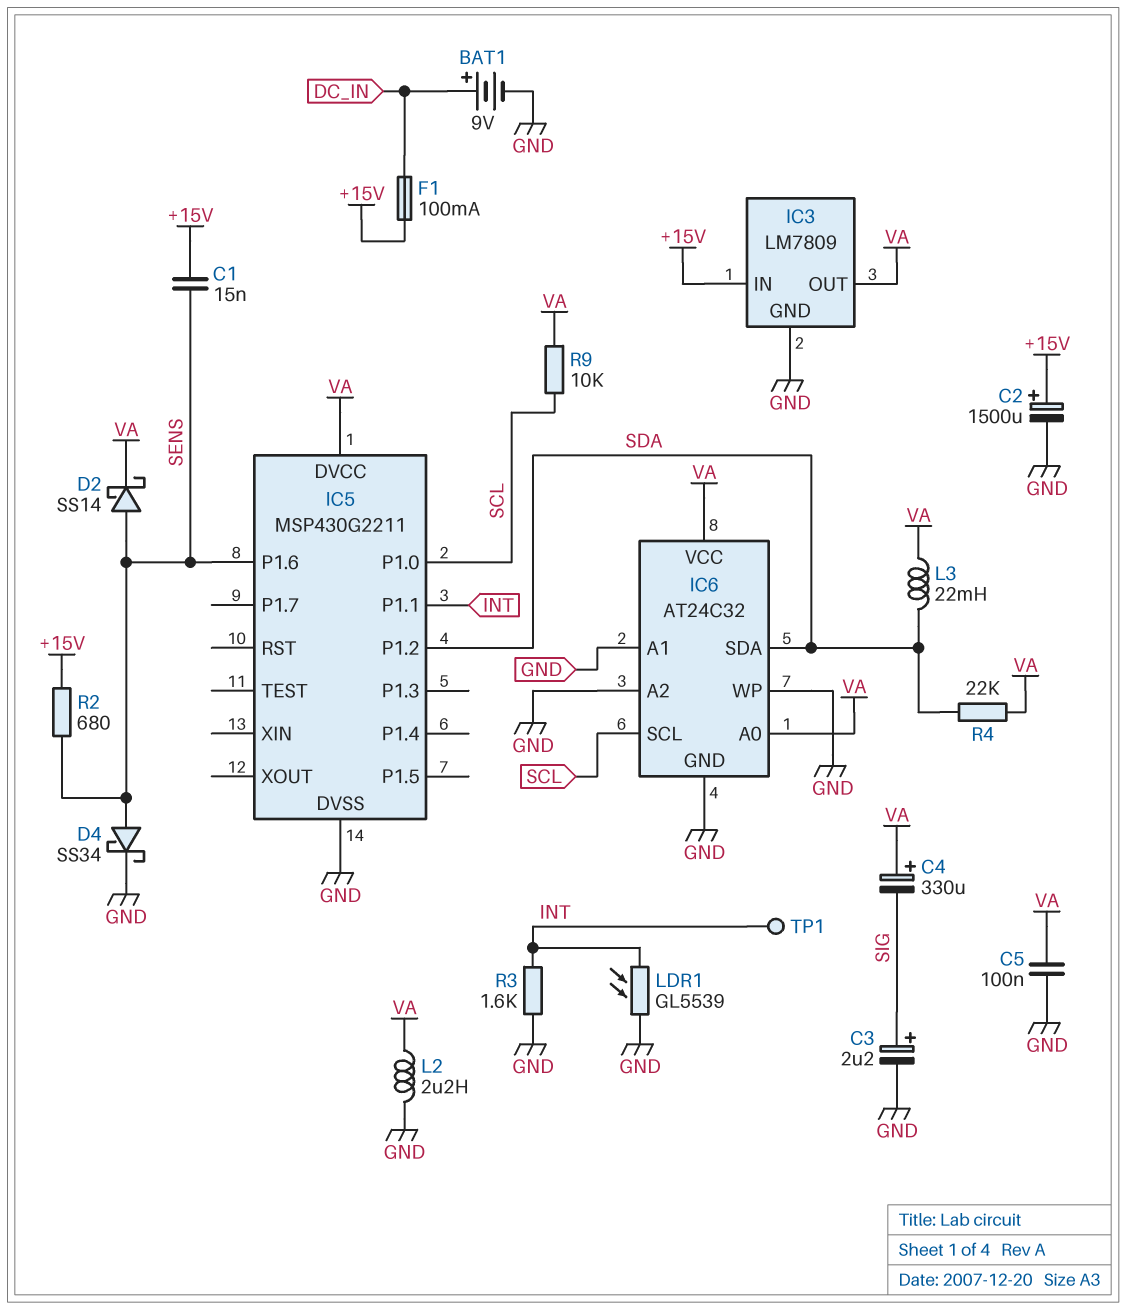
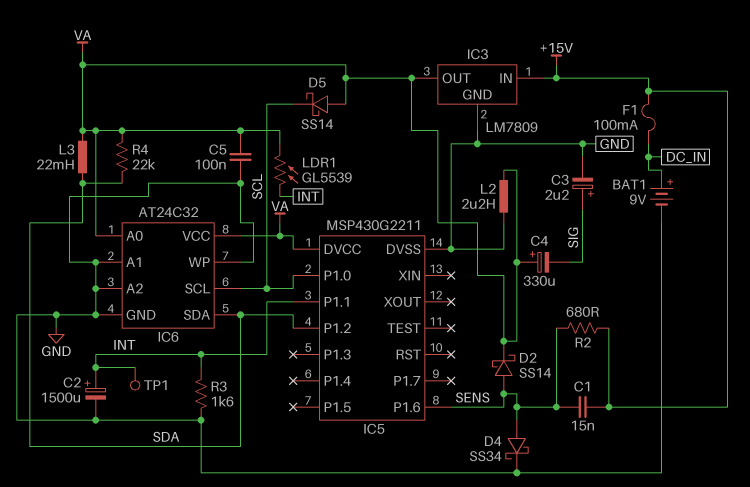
C2: 1500uF (plus +15V, minus GND) -> 1500uF (plus INT, minus GND)
D5: none -> schottky SS14 (A VA, K SCL)
LDR1: GL5539 (GND, INT) -> GL5539 (INT, VA)
R9: 10k (SCL, VA) -> none

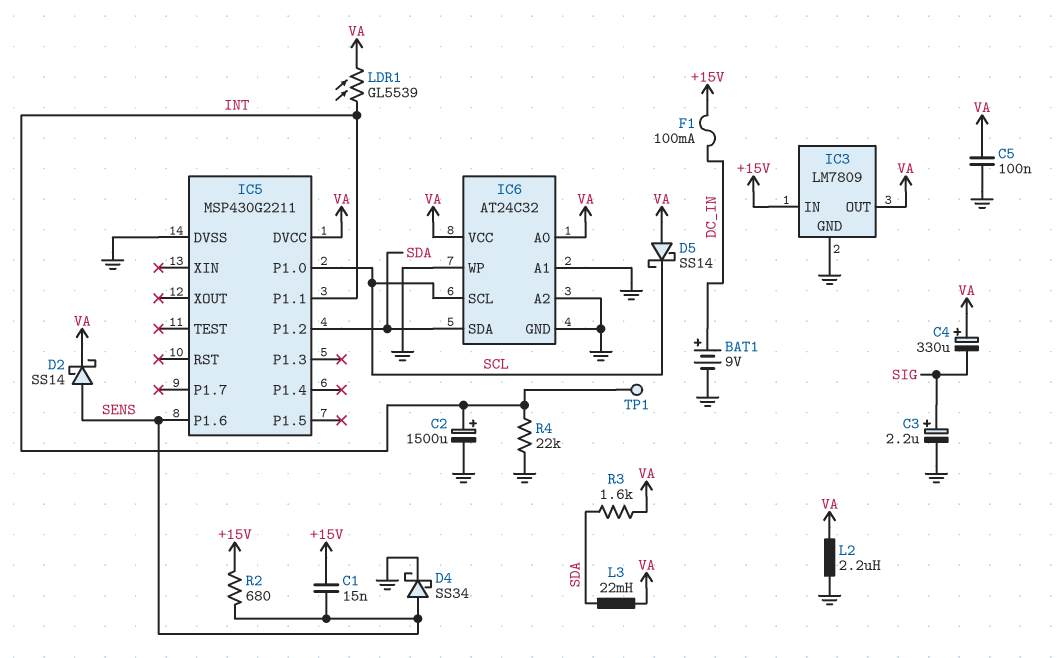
R3: 1.6k (GND, INT) -> 1.6k (SDA, VA)
R4: 22k (SDA, VA) -> 22k (GND, INT)

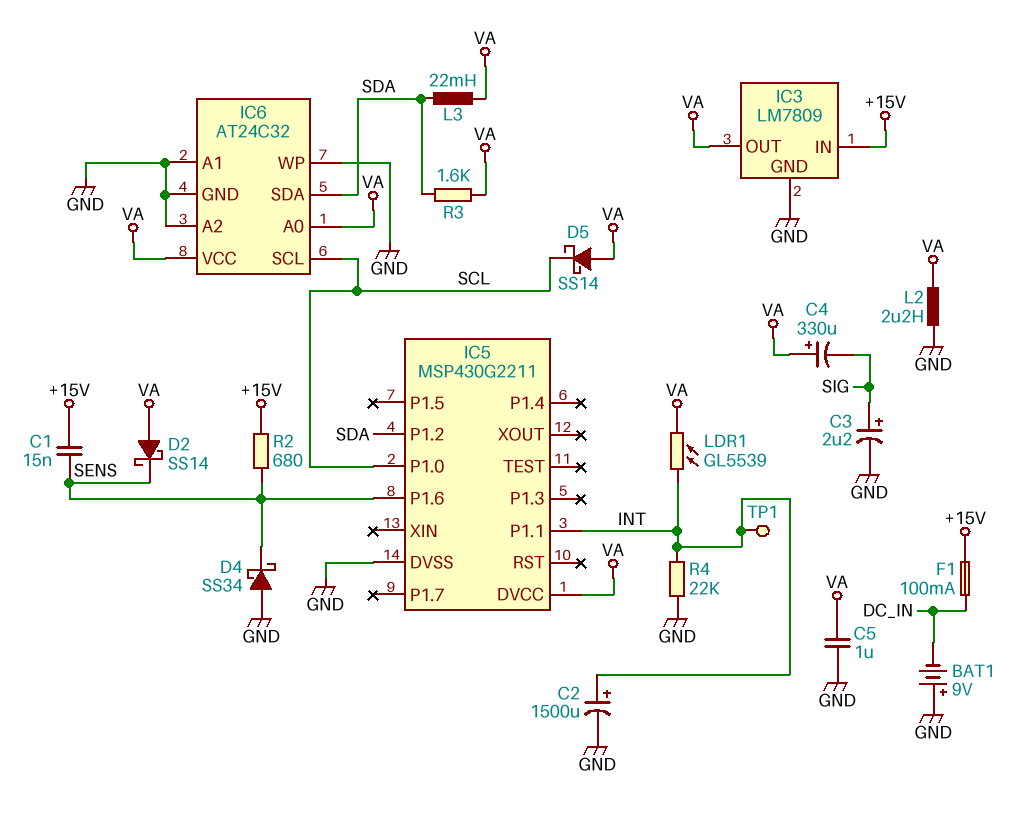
BAT1: 9V (plus DC_IN, minus GND) -> 9V (plus GND, minus DC_IN)
C5: 100nF (GND, VA) -> 1uF (GND, VA)
D2: schottky SS14 (A SENS, K VA) -> schottky SS14 (A VA, K SENS)
D4: schottky SS34 (A SENS, K GND) -> schottky SS34 (A GND, K SENS)

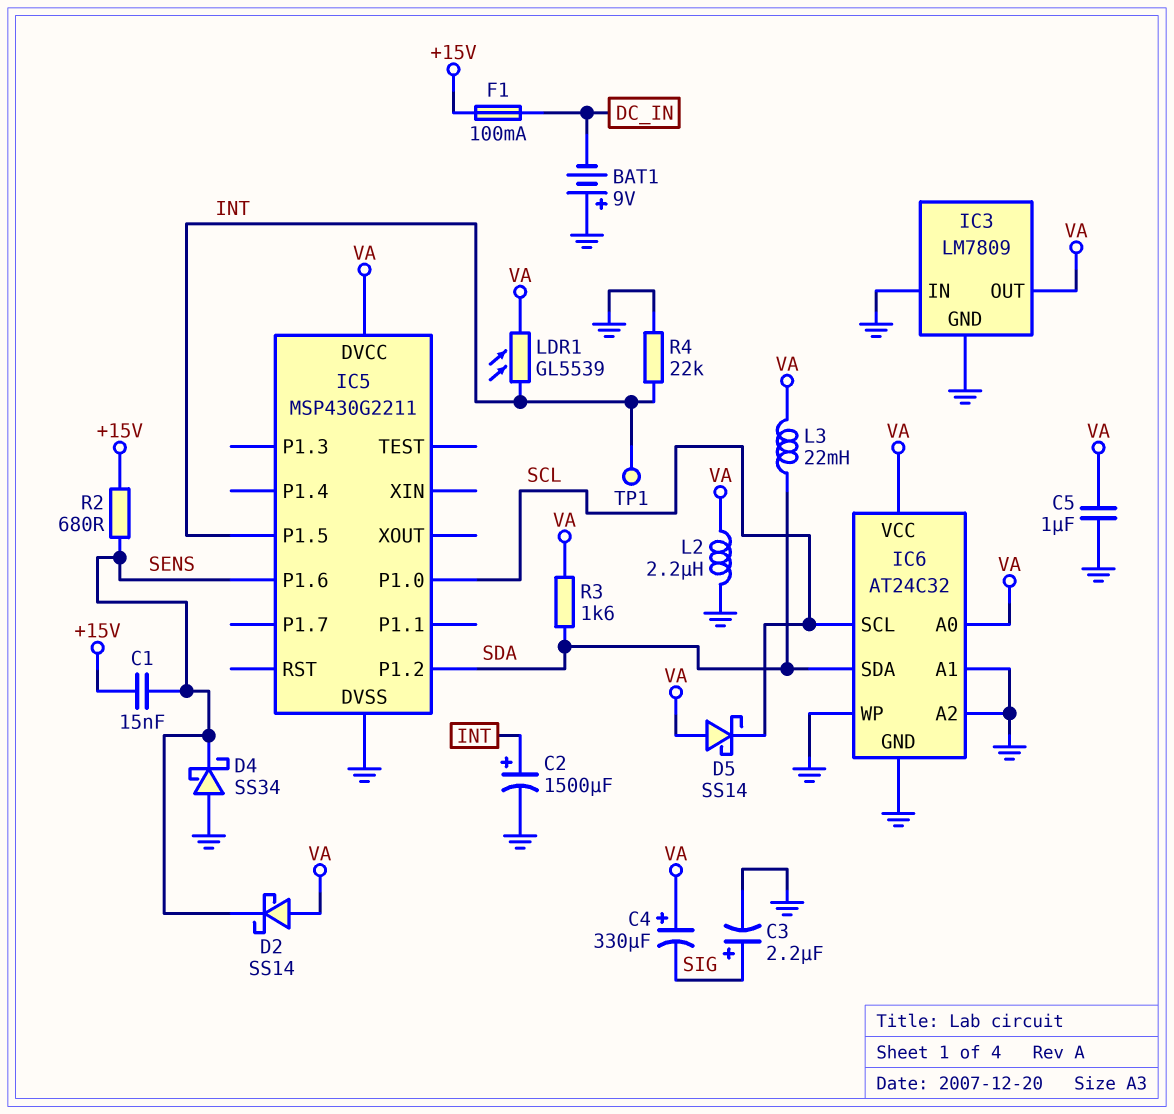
IC3 pin IN: +15V -> GND
IC5 pin P1.1: INT -> none
IC5 pin P1.5: none -> INT

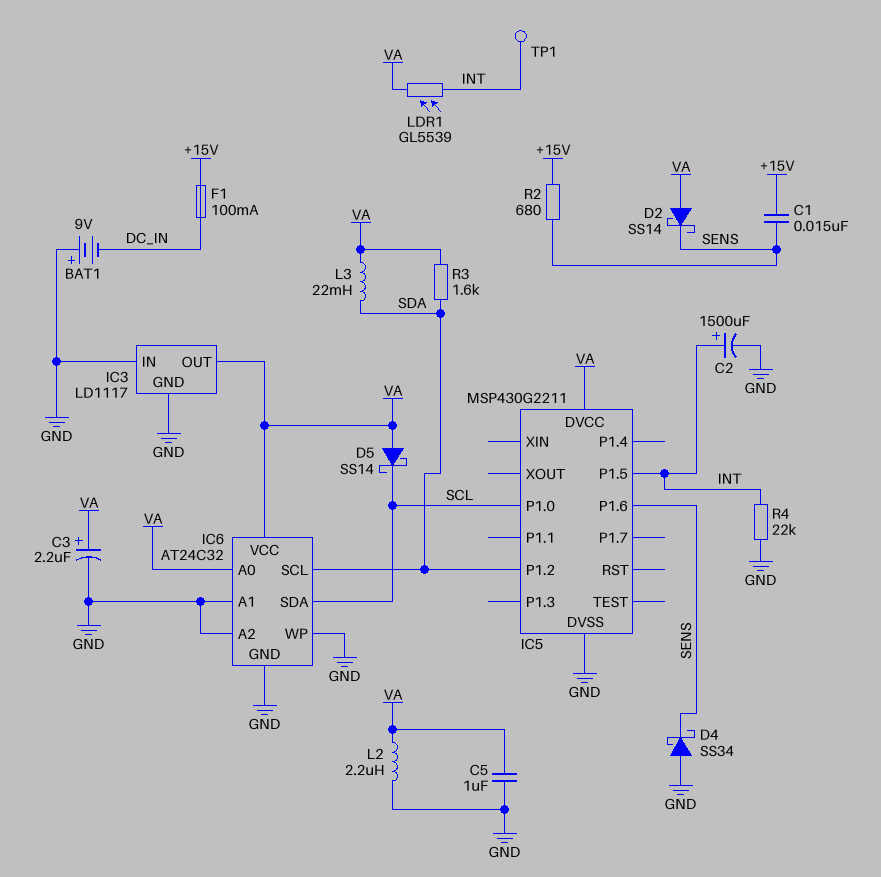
C3: 2.2uF (plus SIG, minus GND) -> 2.2uF (plus VA, minus GND)
C4: 330uF (plus VA, minus SIG) -> none
IC3: LM7809 -> LD1117
IC6 pin SCL: SCL -> SDA
IC6 pin SDA: SDA -> SCL

